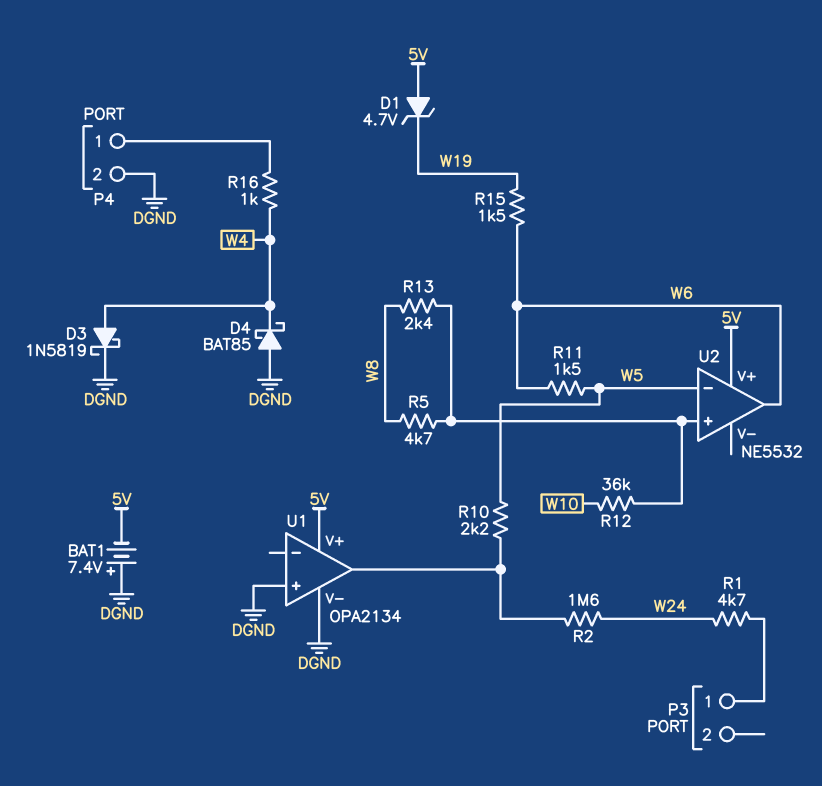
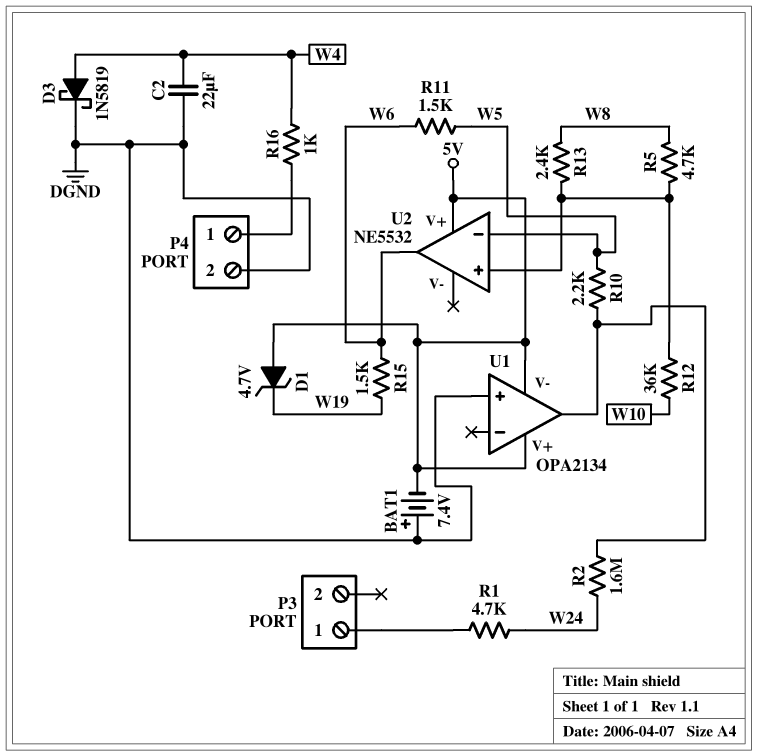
C2: none -> 22uF (DGND, W4)
D4: schottky BAT85 (A DGND, K W4) -> none
U1 pin V-: DGND -> 5V

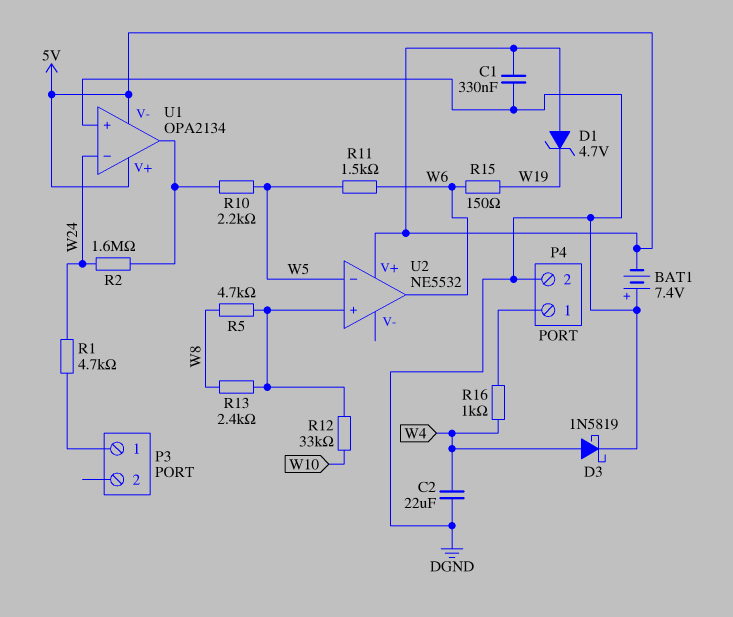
C1: none -> 330nF (5V, DGND)
R12: 36k (U2/in+, W10) -> 33k (U2/in+, W10)
R15: 1.5k (W6, W19) -> 150 (W6, W19)
U1 pin in-: none -> W24

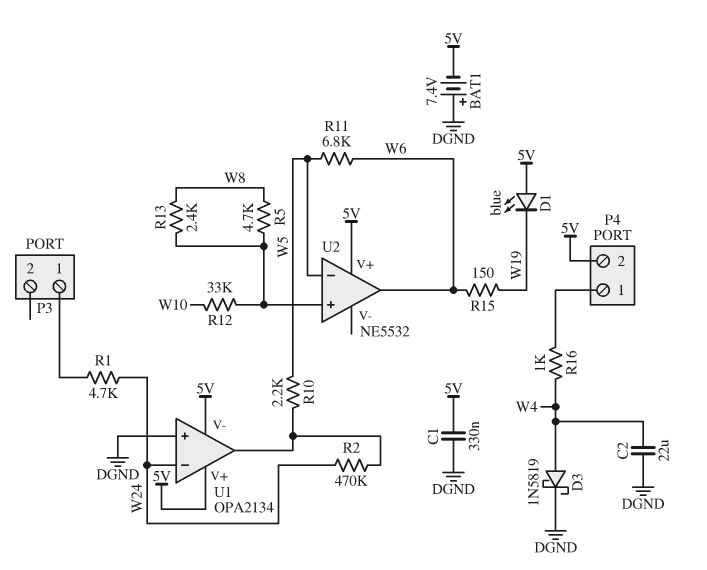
D1: zener 4.7V (A 5V, K W19) -> LED blue (A 5V, K W19)
P4 pin 2: DGND -> 5V
R2: 1.6M (U1/out, W24) -> 470k (U1/out, W24)
R11: 1.5k (W5, W6) -> 6.8k (W5, W6)

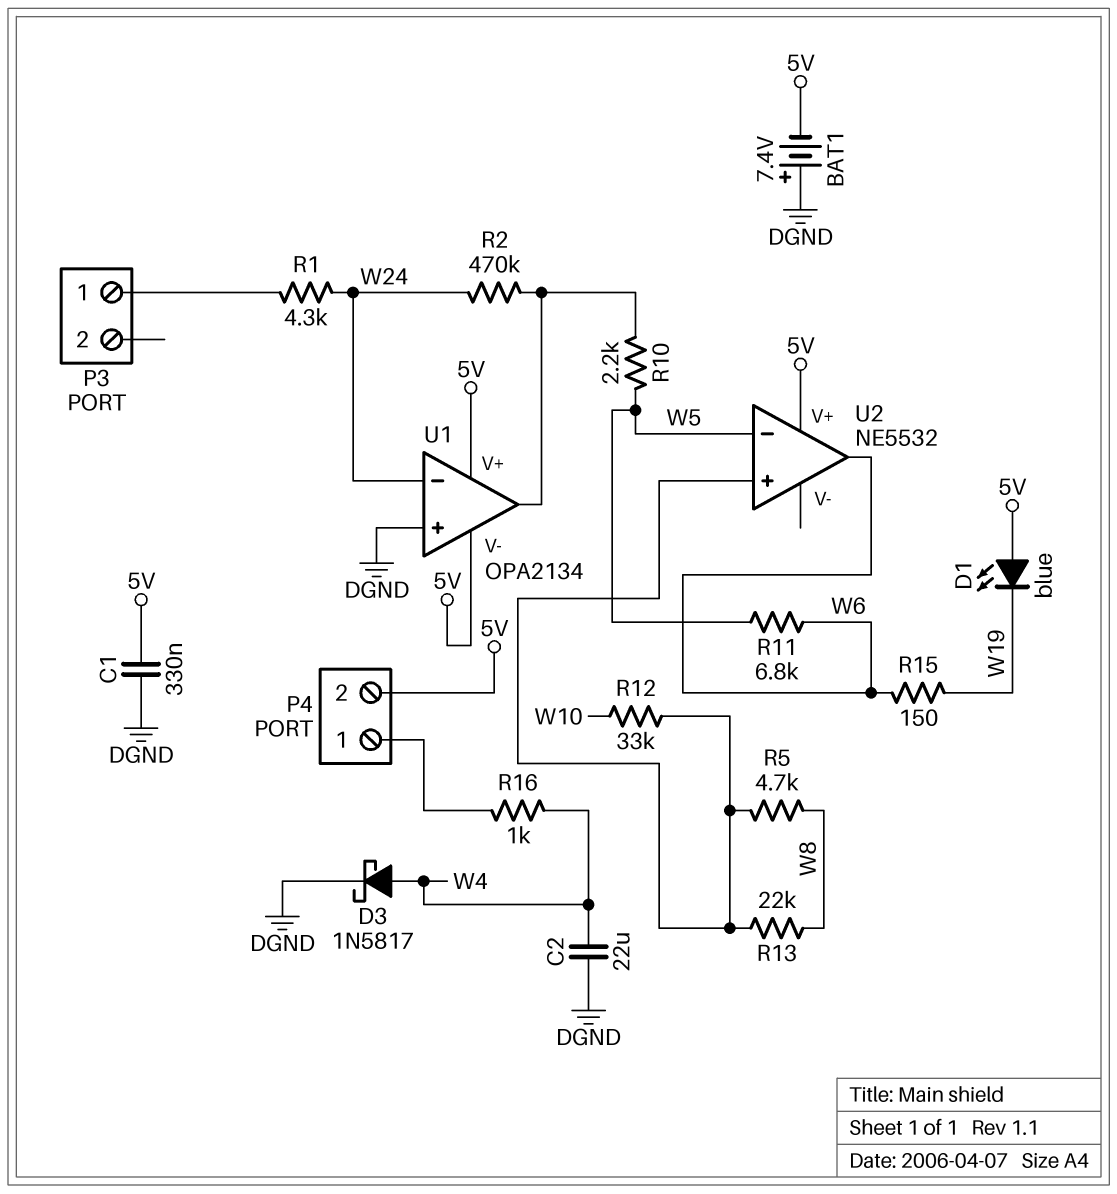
D3: schottky 1N5819 (A W4, K DGND) -> schottky 1N5817 (A W4, K DGND)
R1: 4.7k (P3/1, W24) -> 4.3k (P3/1, W24)
R13: 2.4k (U2/in+, W8) -> 22k (U2/in+, W8)

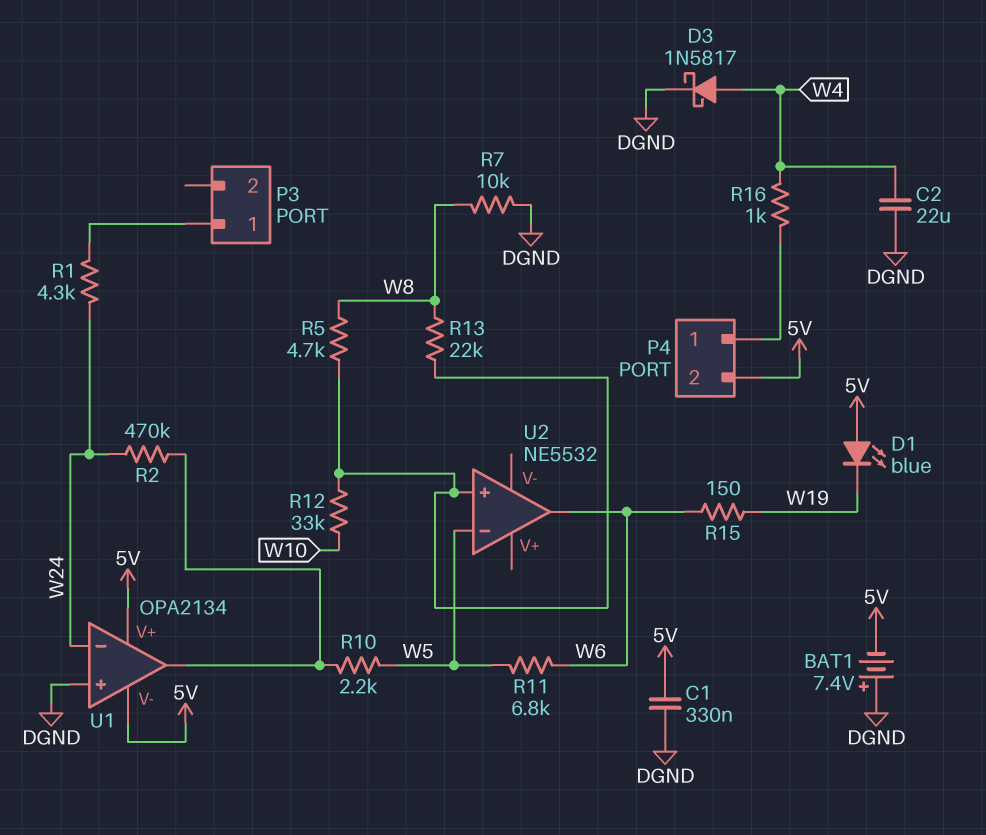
R7: none -> 10k (DGND, W8)
U2 pin V+: 5V -> none

